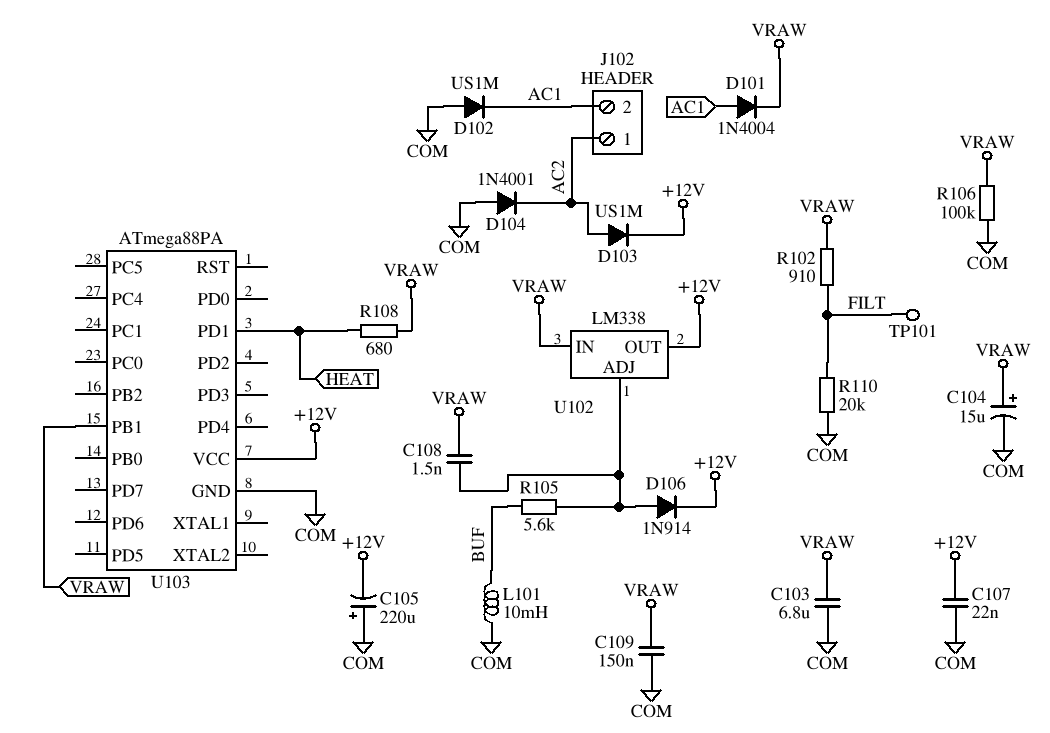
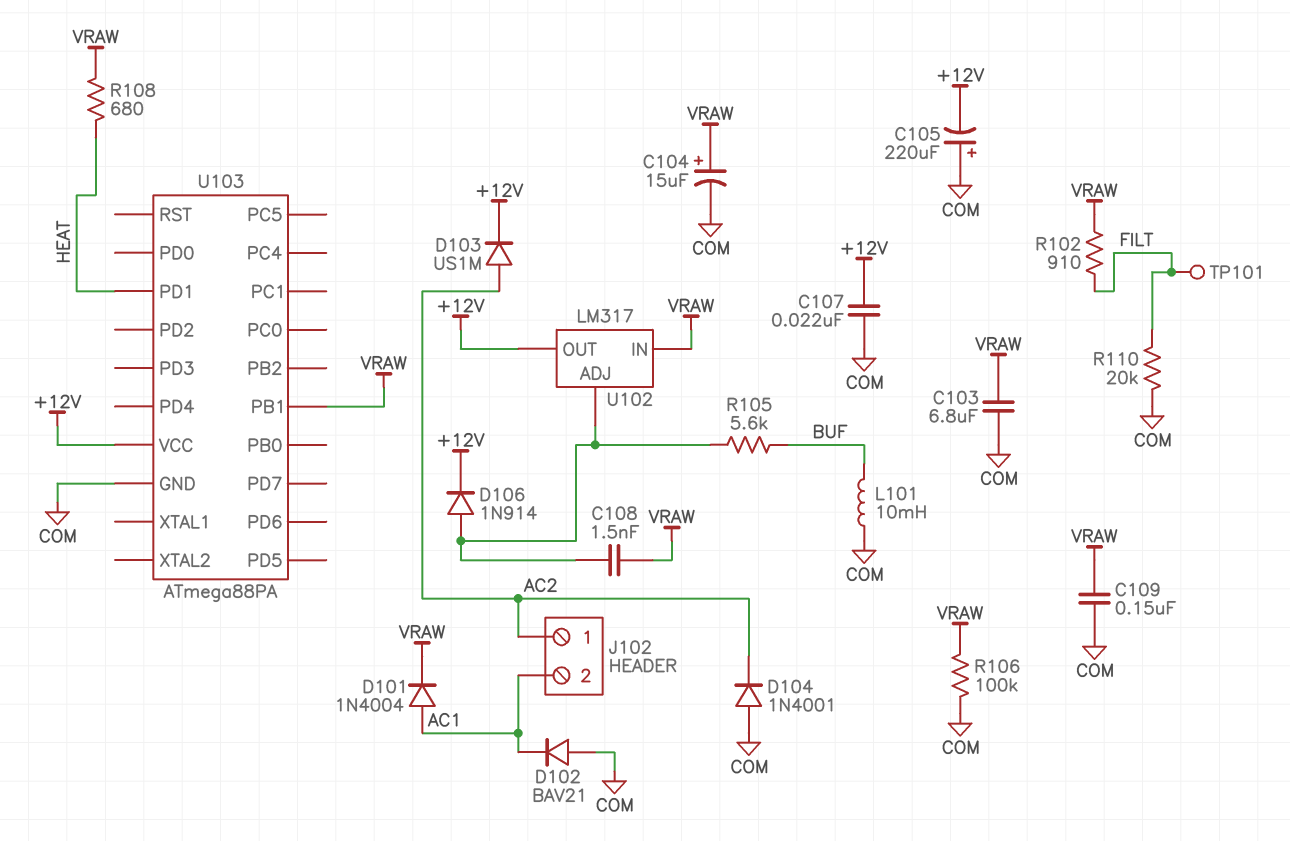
D102: diode US1M (A COM, K AC1) -> diode BAV21 (A COM, K AC1)
U102: LM338 -> LM317

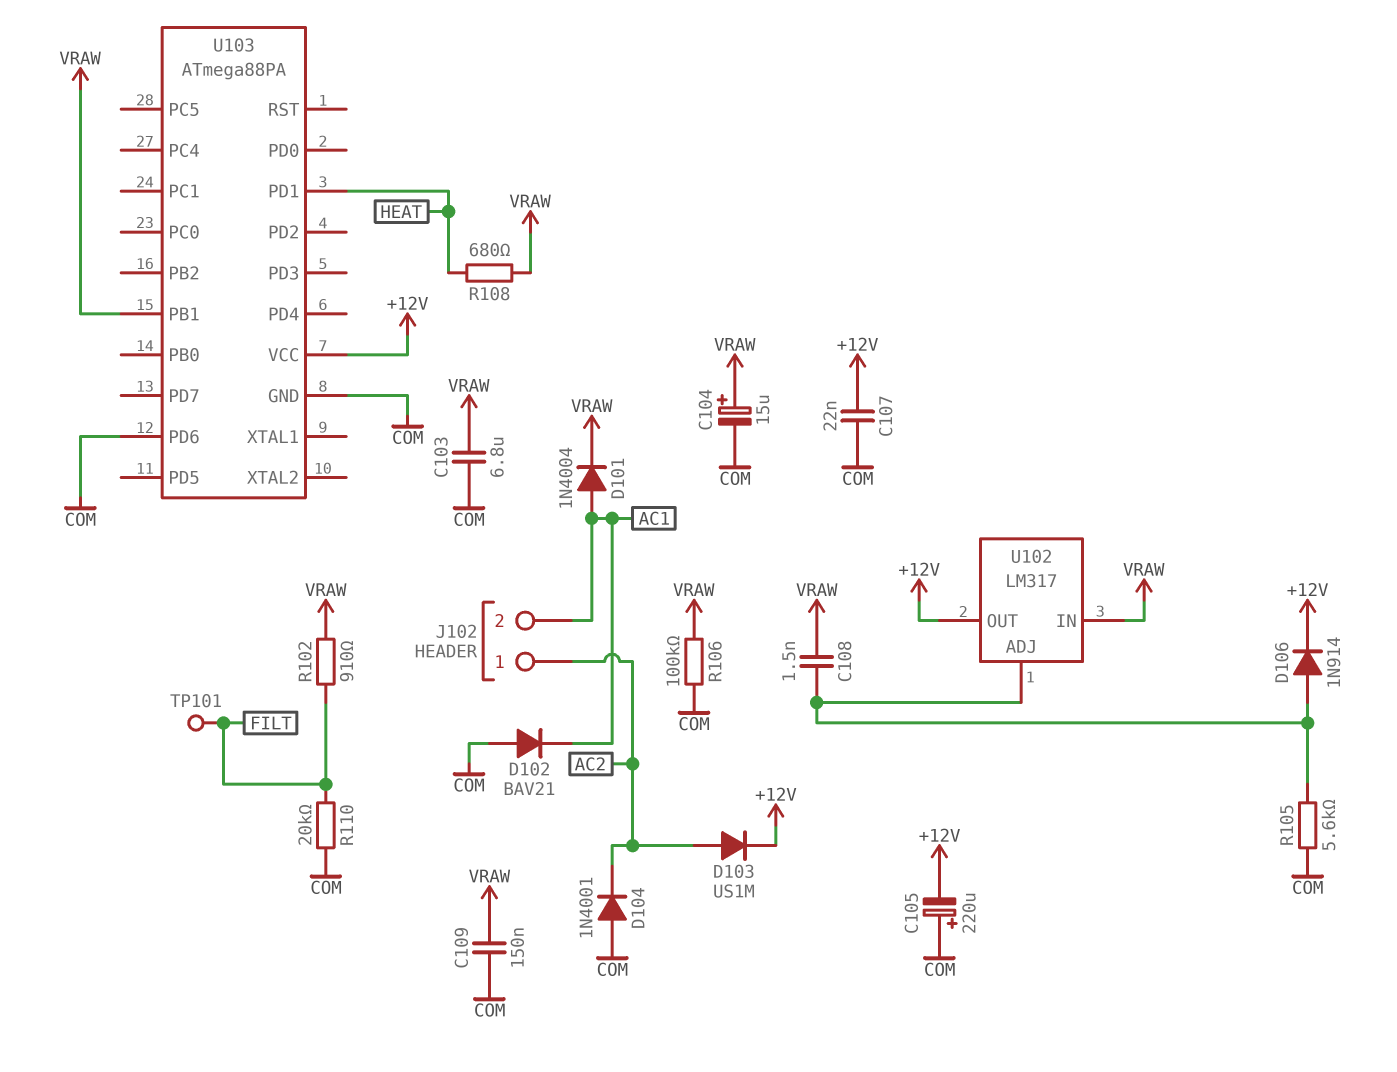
L101: 10mH (BUF, COM) -> none
R105: 5.6k (BUF, U102/ADJ) -> 5.6k (COM, U102/ADJ)
U103 pin PD6: none -> COM

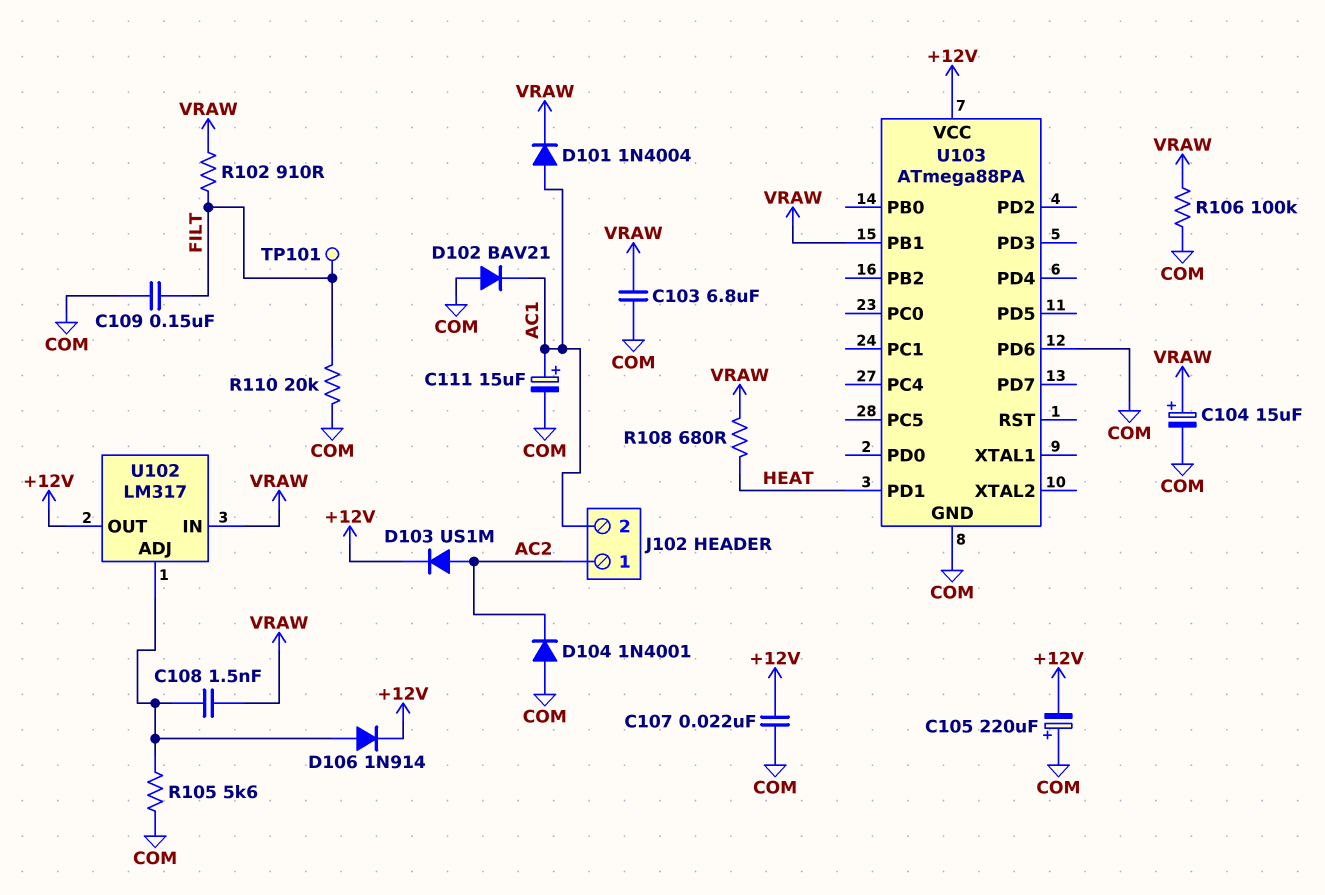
C109: 150nF (COM, VRAW) -> 150nF (COM, FILT)
C111: none -> 15uF (plus AC1, minus COM)

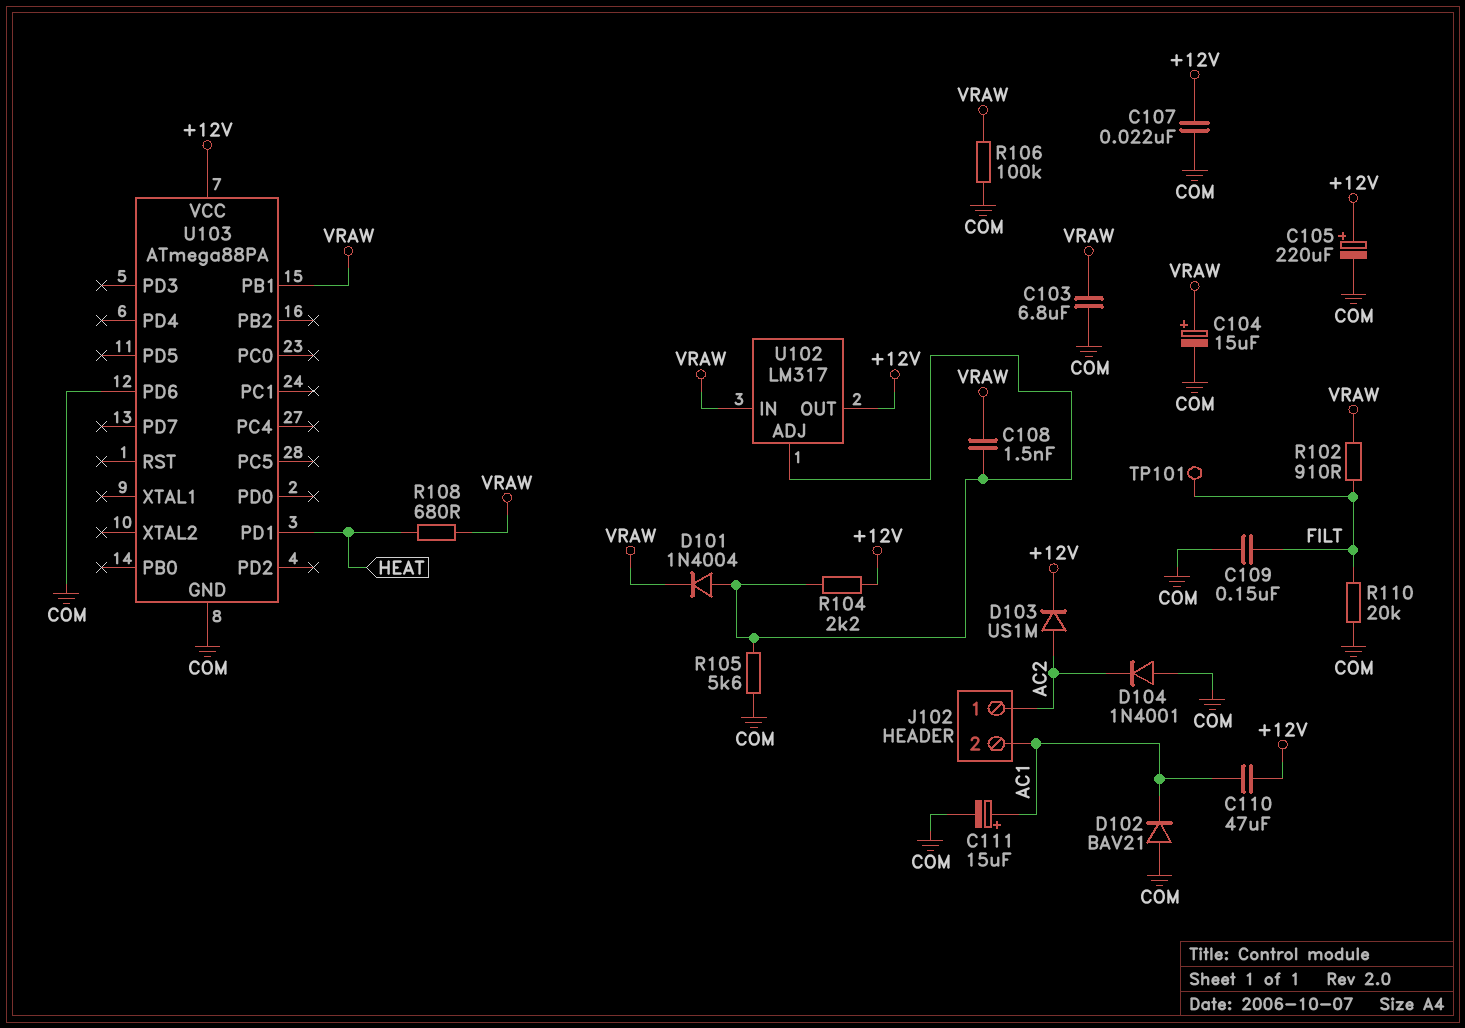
C105: 220uF (plus COM, minus +12V) -> 220uF (plus +12V, minus COM)
C110: none -> 47uF (+12V, AC1)
D101: diode 1N4004 (A AC1, K VRAW) -> diode 1N4004 (A U102/ADJ, K VRAW)
D106: diode 1N914 (A U102/ADJ, K +12V) -> none
R104: none -> 2.2k (+12V, U102/ADJ)

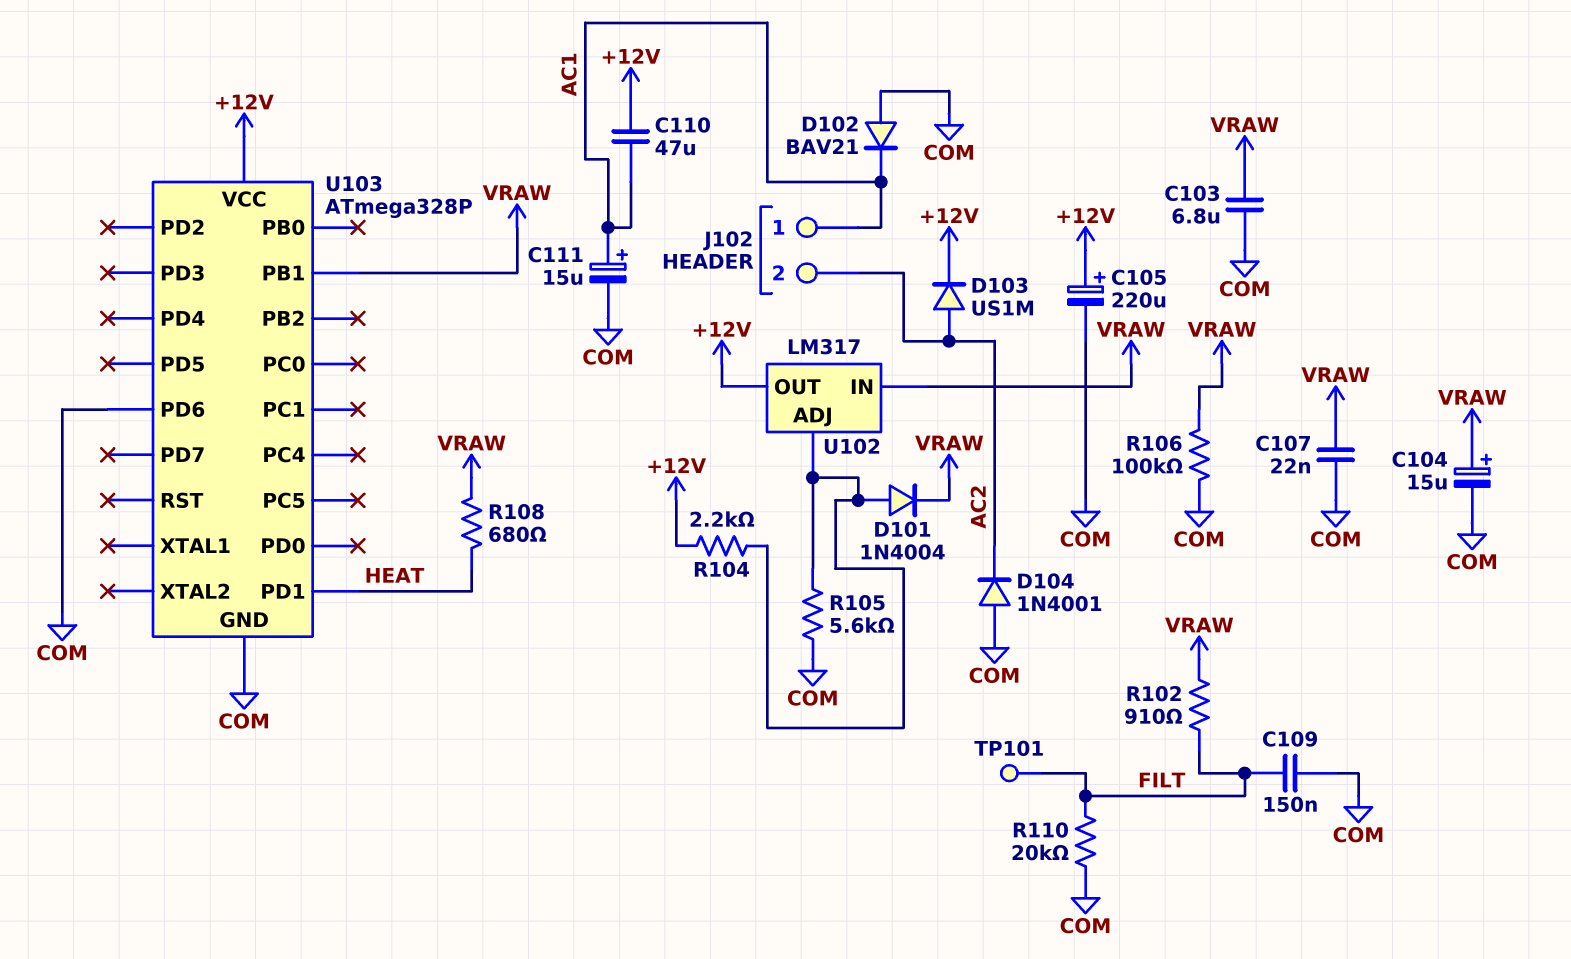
C107: 22nF (+12V, COM) -> 22nF (COM, VRAW)
C108: 1.5nF (U102/ADJ, VRAW) -> none
J102 pin 1: AC2 -> AC1
J102 pin 2: AC1 -> AC2
U103: ATmega88PA -> ATmega328P

